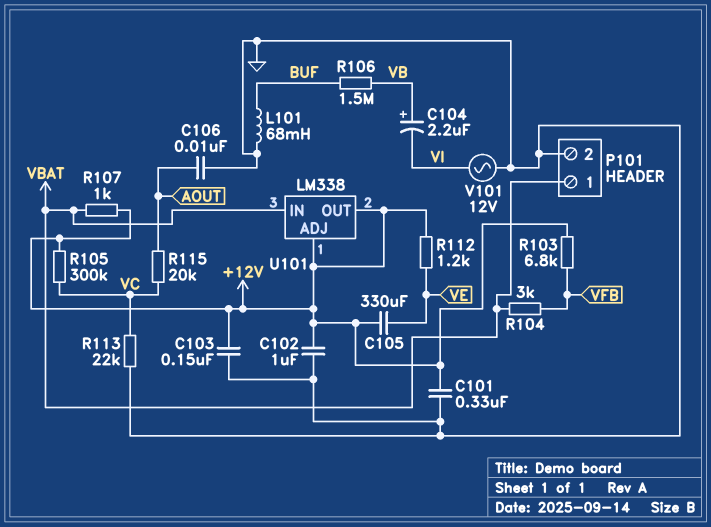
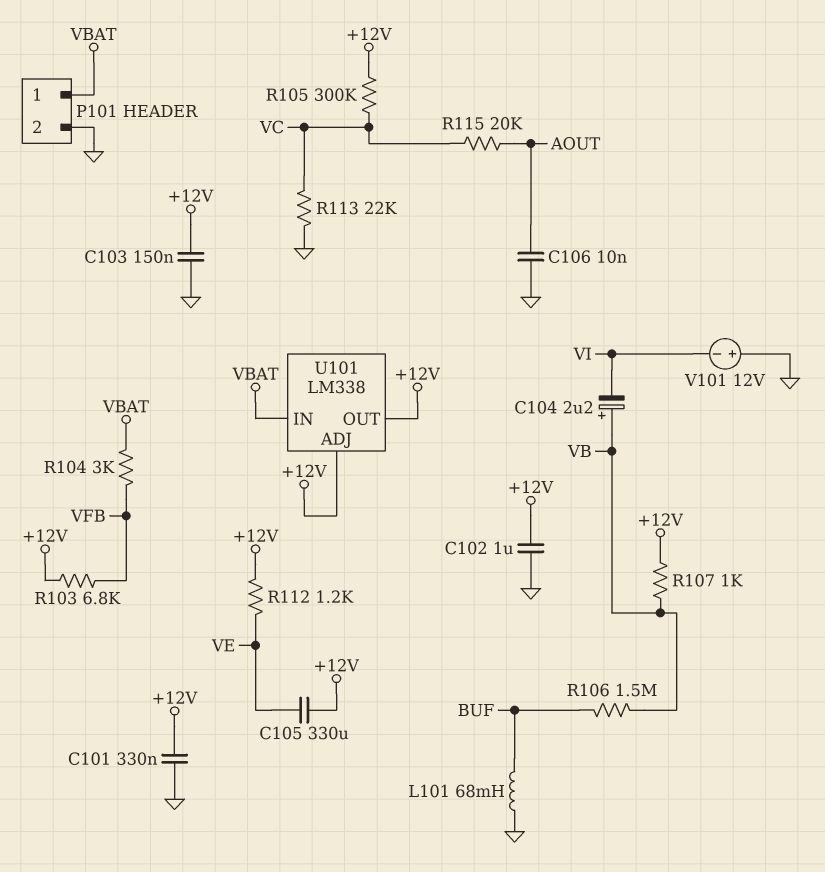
R107: 1k (+12V, VBAT) -> 1k (+12V, VB)
V101: AC 12V (GND, VI) -> 12V (plus GND, minus VI)

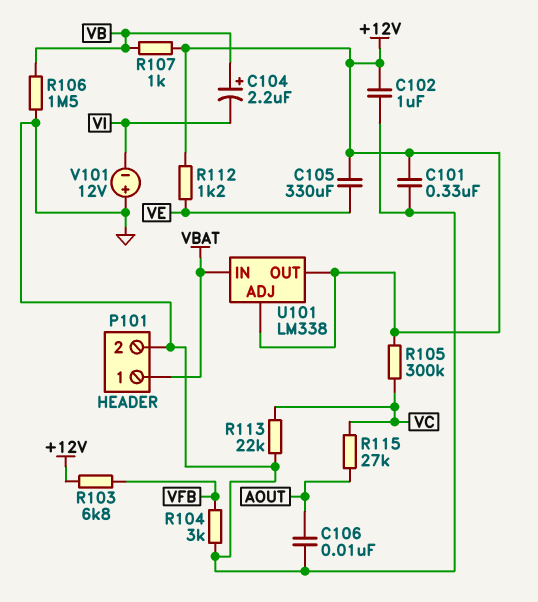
C103: 150nF (+12V, GND) -> none
L101: 68mH (BUF, GND) -> none
R104: 3k (VBAT, VFB) -> 3k (GND, VFB)
R106: 1.5M (BUF, VB) -> 1.5M (GND, VB)
R115: 20k (AOUT, VC) -> 27k (AOUT, VC)

